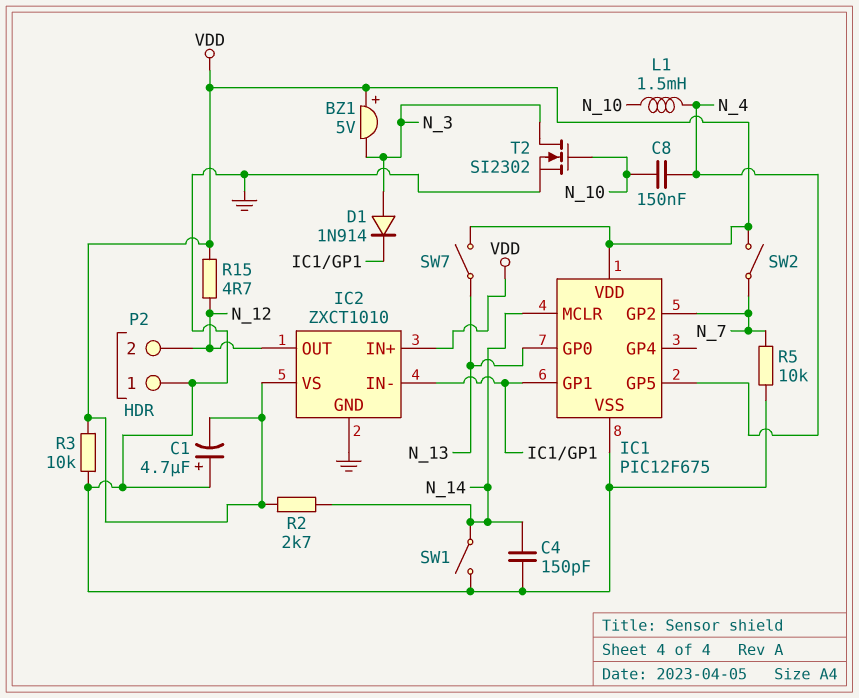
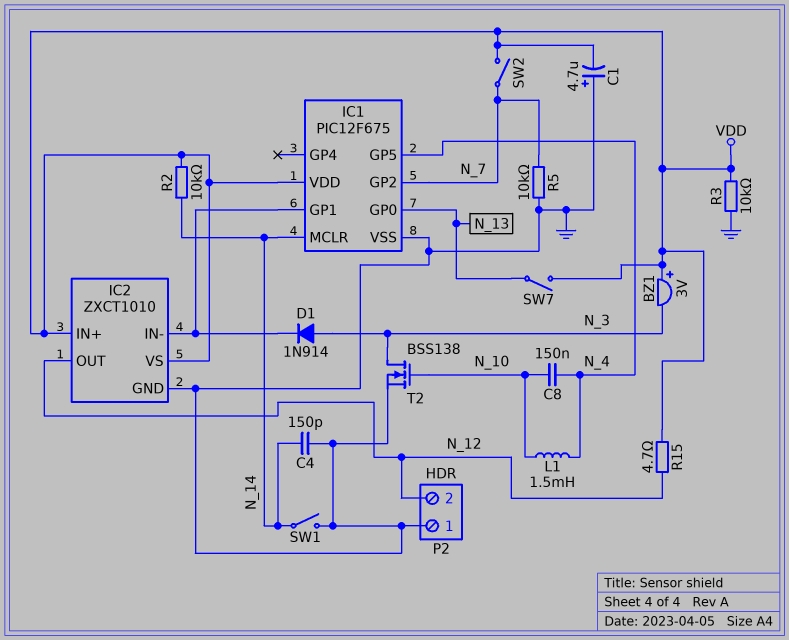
BZ1: buzzer 5V (plus VDD, minus N_3) -> buzzer 3V (plus VDD, minus N_3)
R2: 2.7k (N_14, VDD) -> 10k (N_14, VDD)
T2: NMOS SI2302 (G N_10, D N_3, S GND) -> NMOS BSS138 (G N_10, D N_3, S GND)

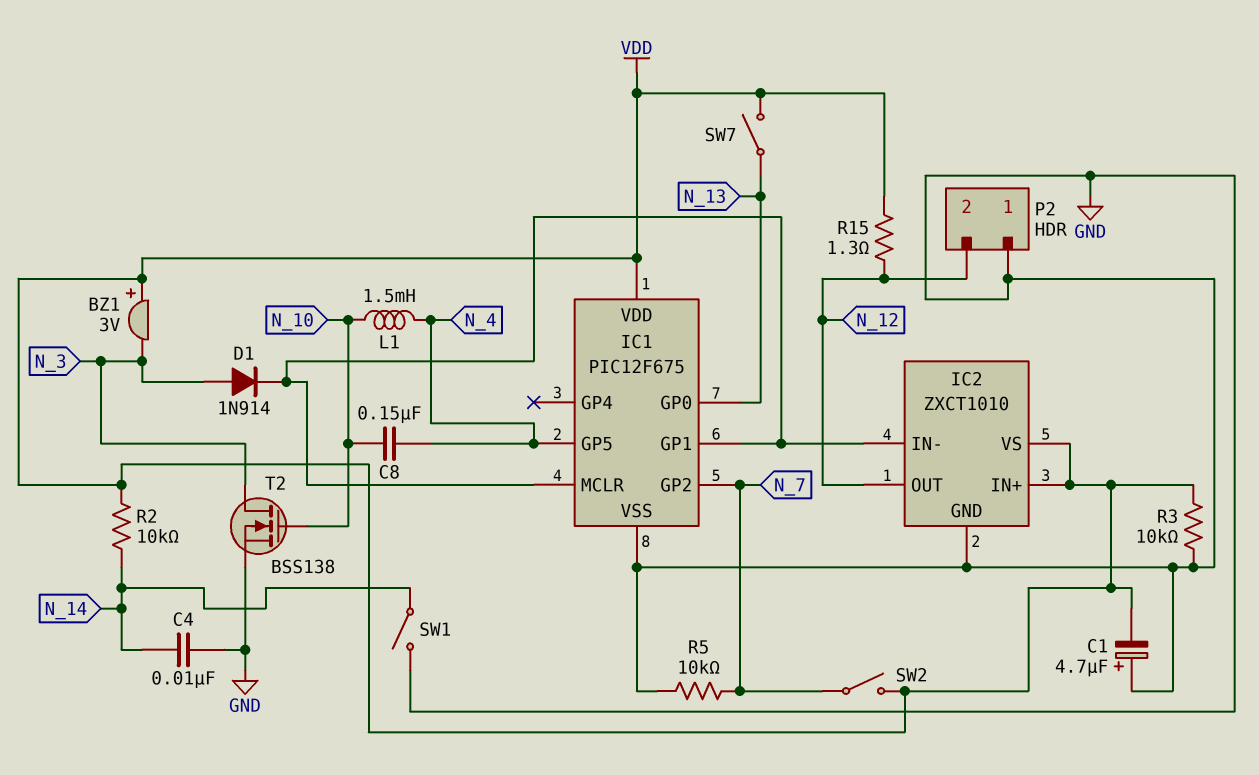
C4: 150pF (GND, N_14) -> 10nF (GND, N_14)
IC1 pin MCLR: N_14 -> IC1/GP1
R15: 4.7 (N_12, VDD) -> 1.3 (N_12, VDD)

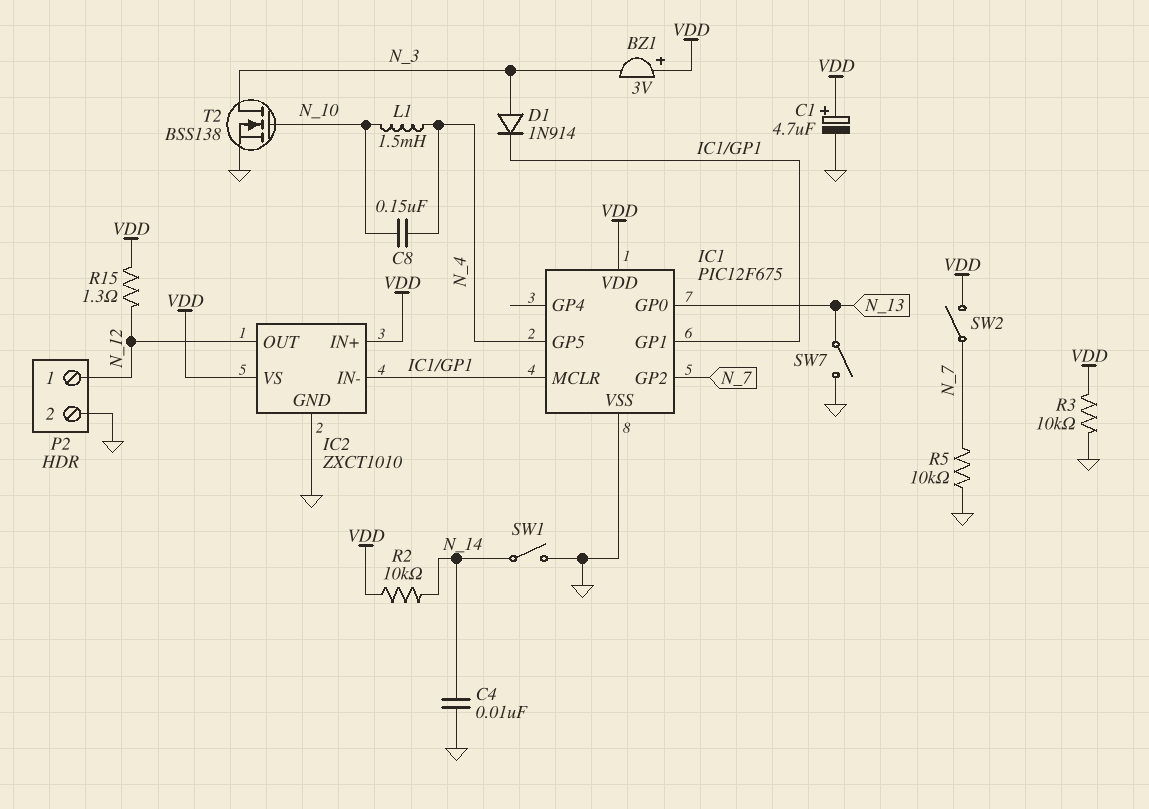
C1: 4.7uF (plus GND, minus VDD) -> 4.7uF (plus VDD, minus GND)
P2 pin 1: GND -> N_12
P2 pin 2: N_12 -> GND
SW7: switch (N_13, VDD) -> switch (GND, N_13)

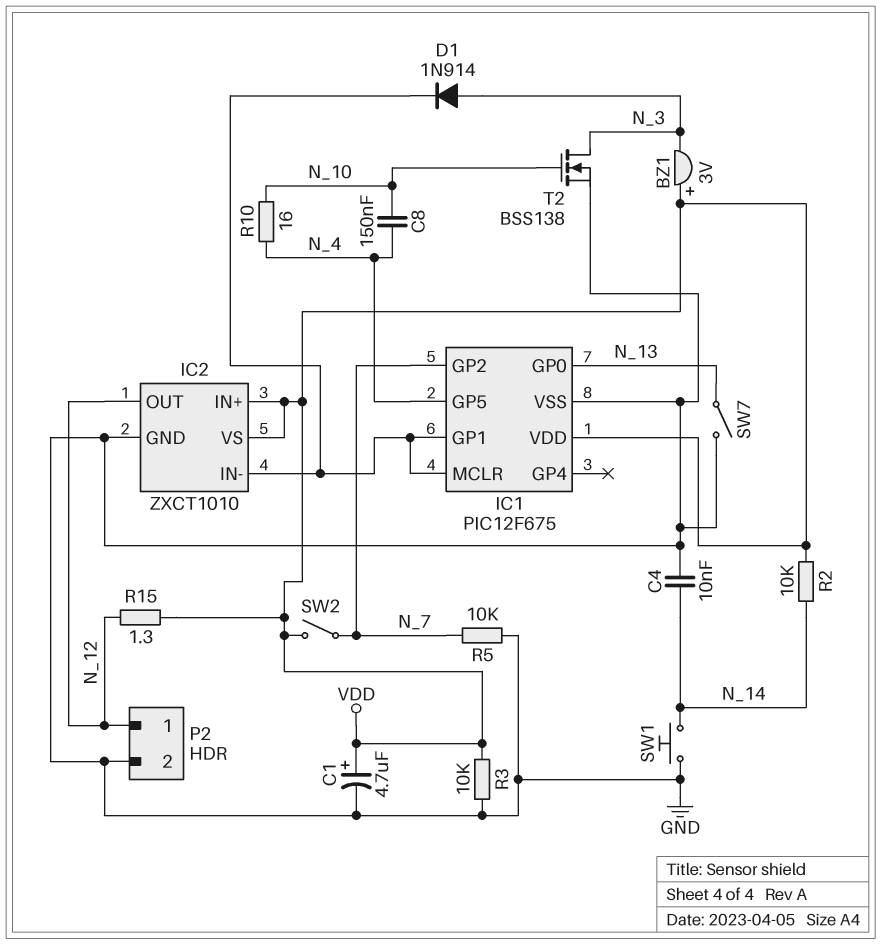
L1: 1.5mH (N_4, N_10) -> none
R10: none -> 16 (N_4, N_10)
SW1: switch (GND, N_14) -> button (GND, N_14)

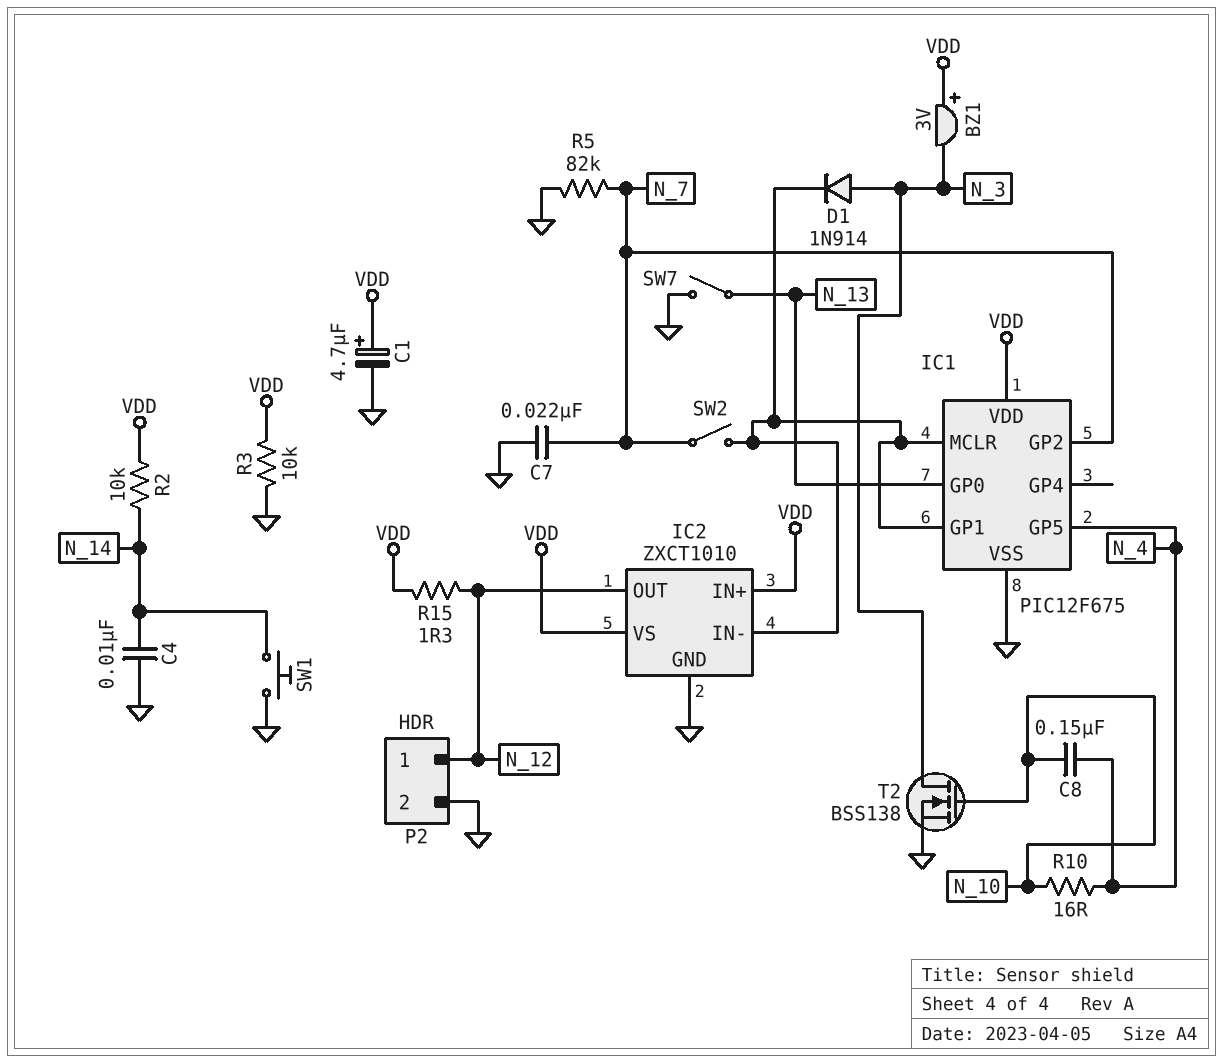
C7: none -> 22nF (GND, N_7)
R5: 10k (GND, N_7) -> 82k (GND, N_7)
SW2: switch (N_7, VDD) -> switch (IC1/GP1, N_7)

